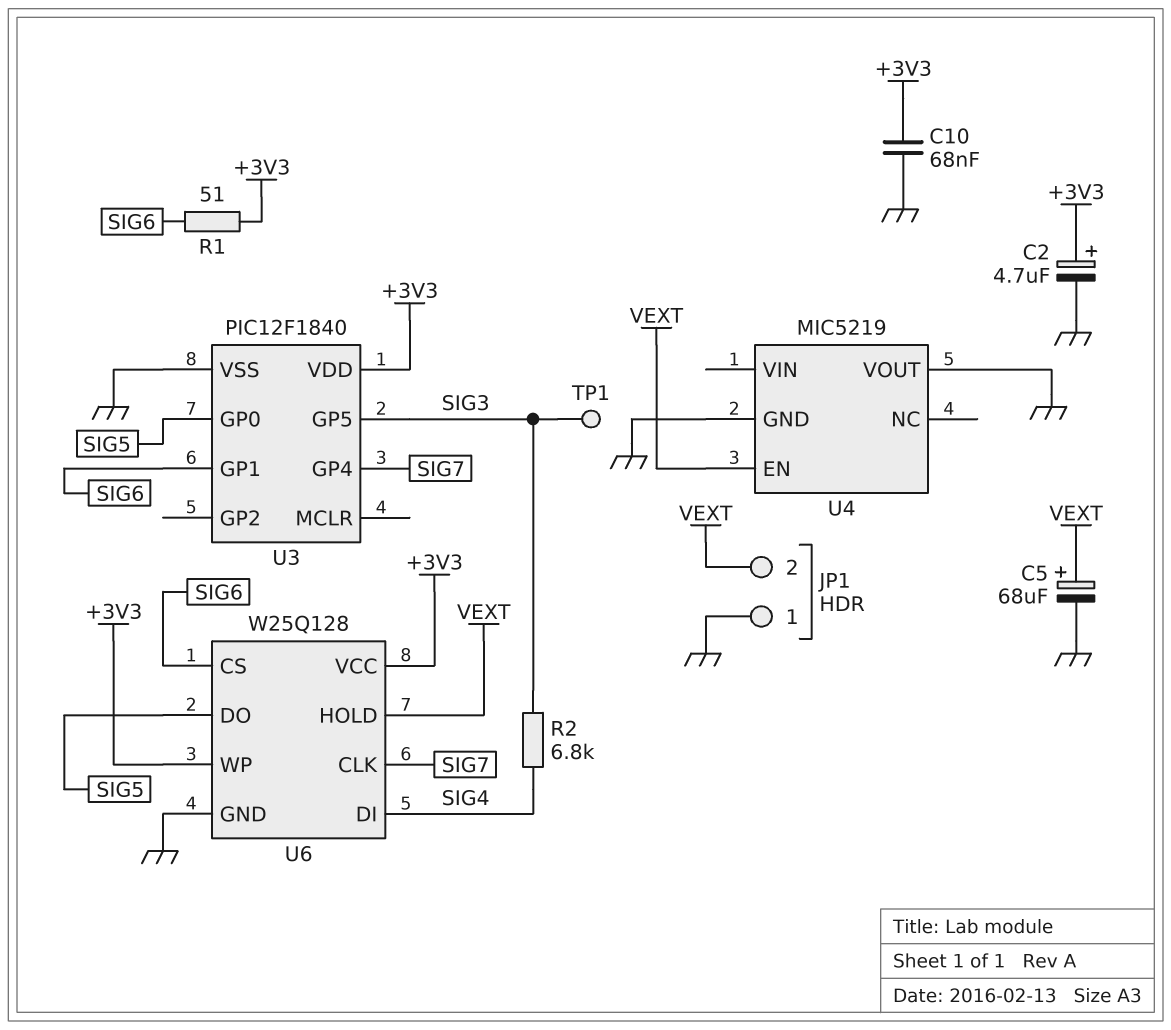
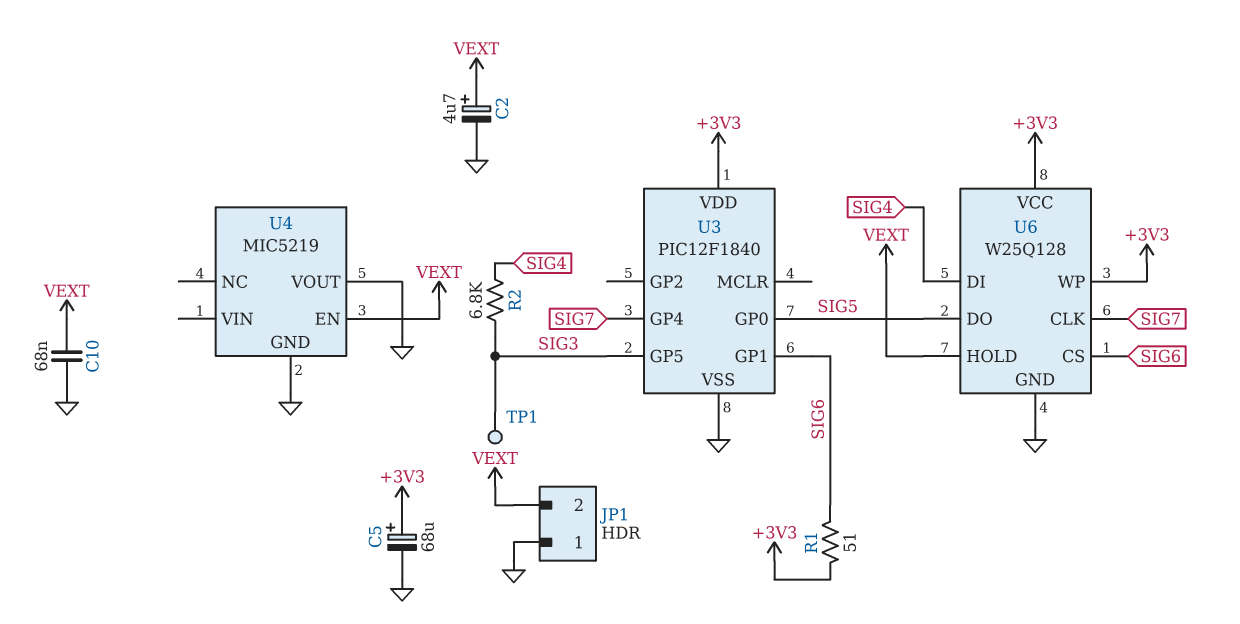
C2: 4.7uF (plus +3V3, minus GND) -> 4.7uF (plus VEXT, minus GND)
C5: 68uF (plus VEXT, minus GND) -> 68uF (plus +3V3, minus GND)
C10: 68nF (+3V3, GND) -> 68nF (GND, VEXT)

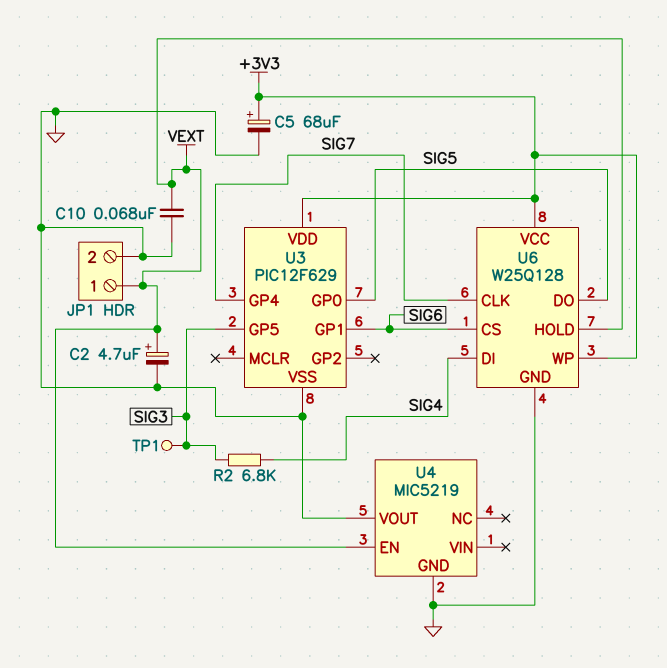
JP1 pin 1: GND -> VEXT
JP1 pin 2: VEXT -> GND
R1: 51 (+3V3, SIG6) -> none
U3: PIC12F1840 -> PIC12F629

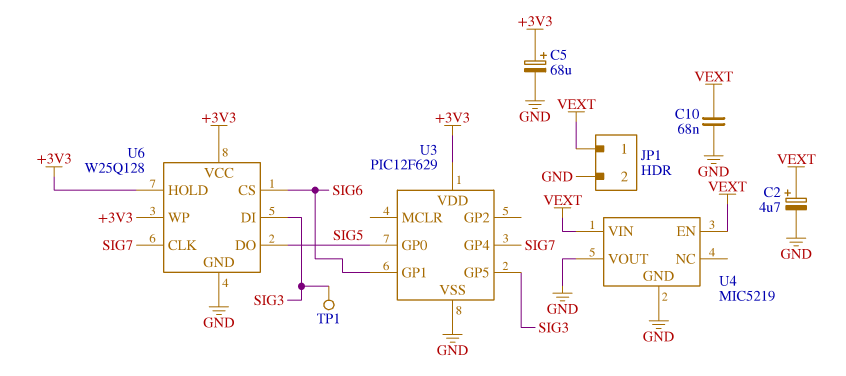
R2: 6.8k (SIG3, SIG4) -> none
U4 pin VIN: none -> VEXT
U6 pin DI: SIG4 -> SIG3
U6 pin HOLD: VEXT -> +3V3

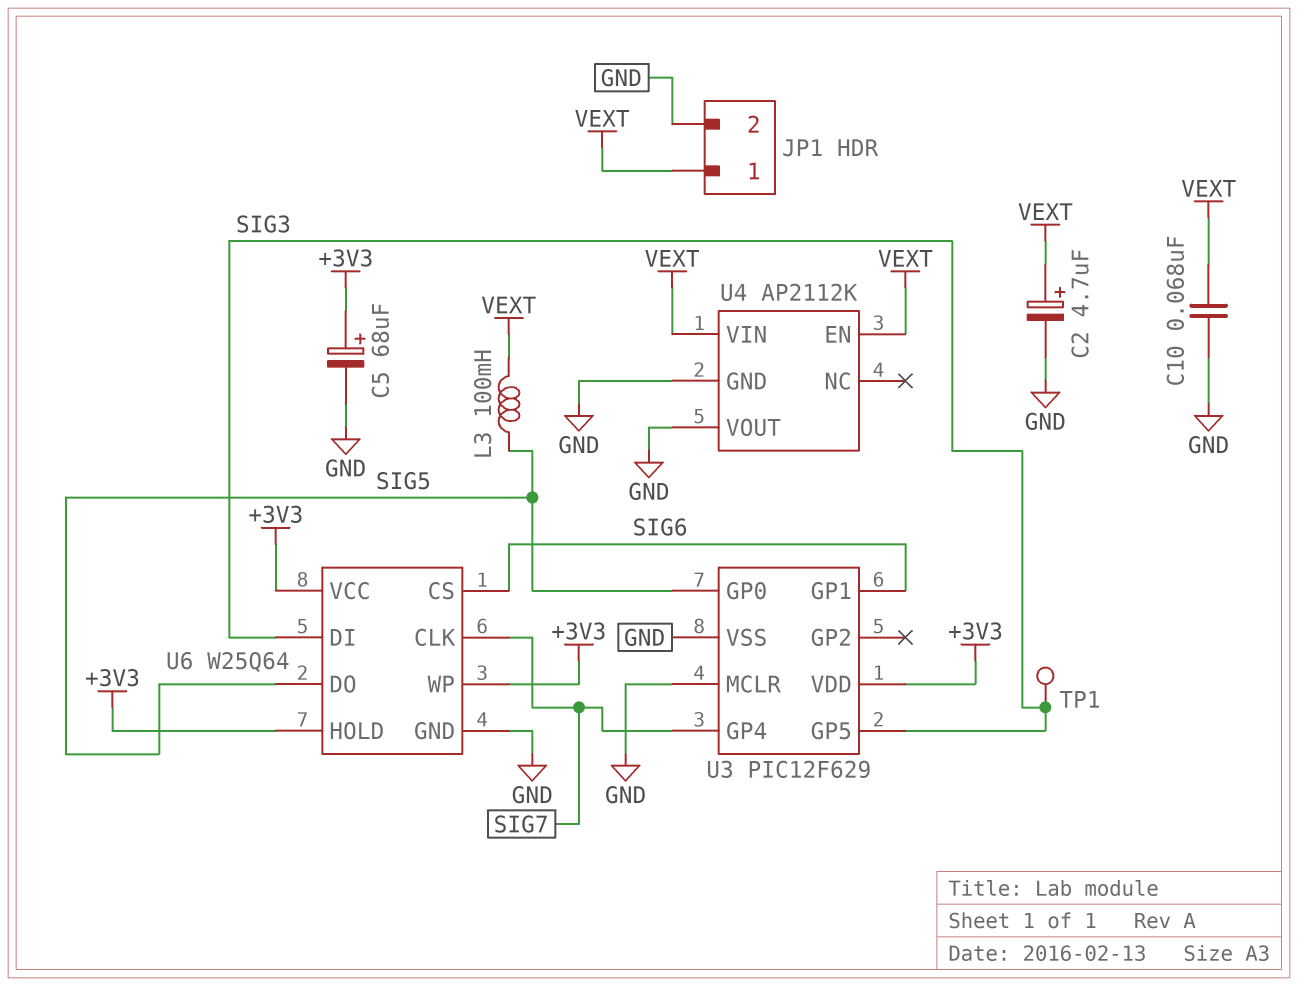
L3: none -> 100mH (SIG5, VEXT)
U3 pin MCLR: none -> GND
U4: MIC5219 -> AP2112K
U6: W25Q128 -> W25Q64

